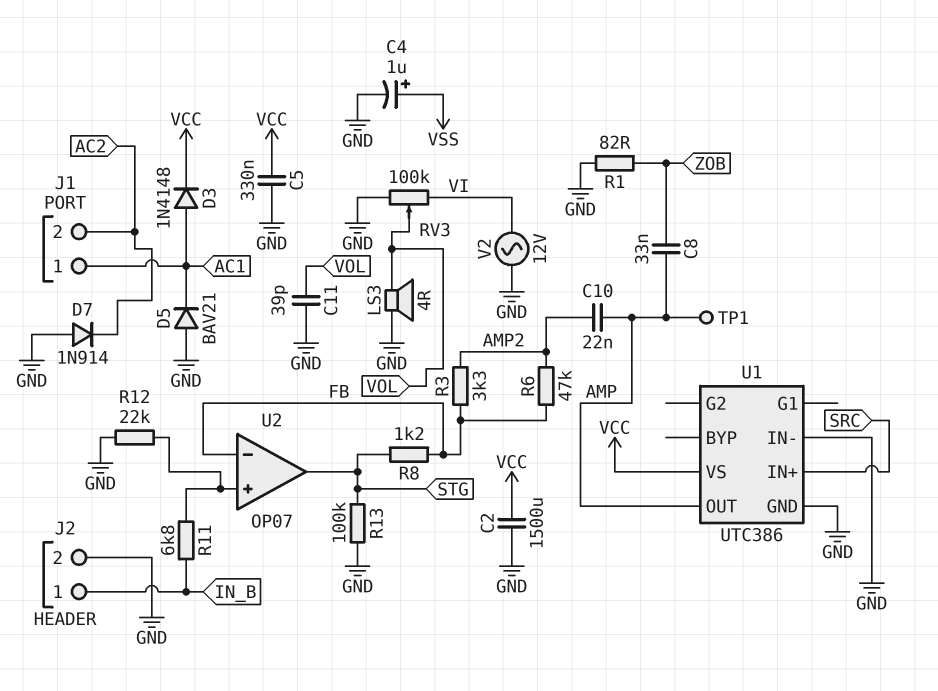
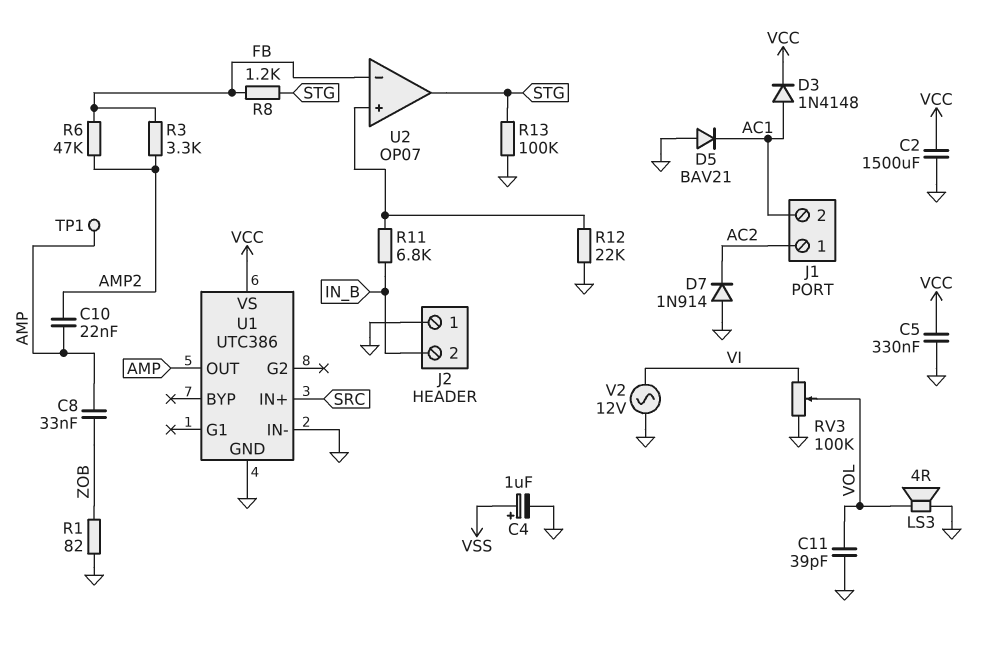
J1 pin 1: AC1 -> AC2
J1 pin 2: AC2 -> AC1
J2 pin 1: IN_B -> GND
J2 pin 2: GND -> IN_B

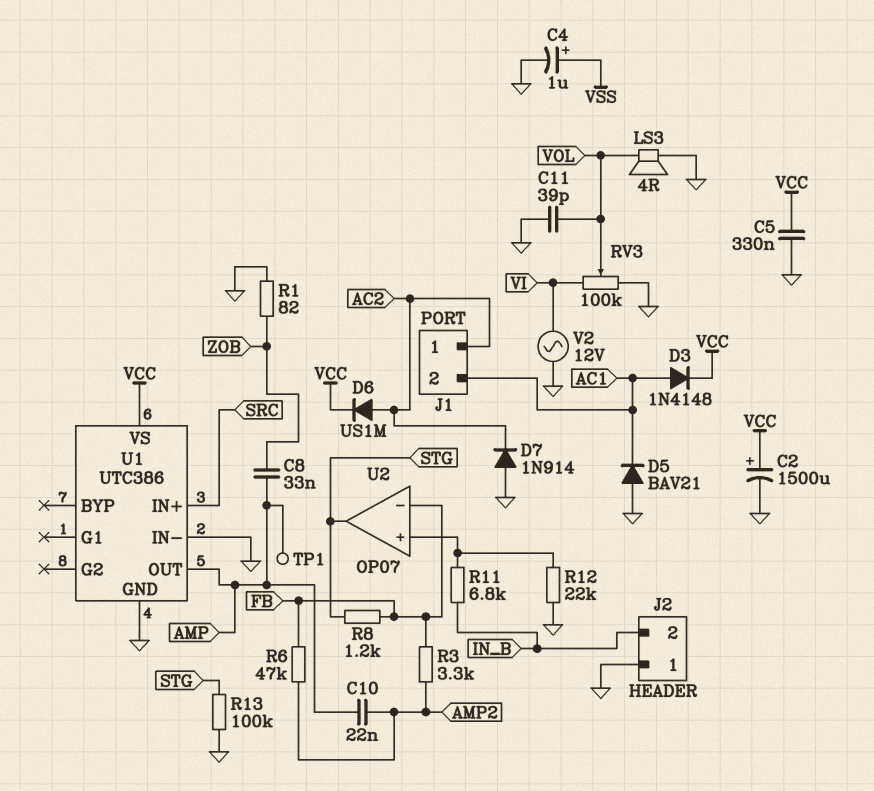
C2: 1500uF (GND, VCC) -> 1500uF (plus VCC, minus GND)
D6: none -> diode US1M (A AC2, K VCC)

